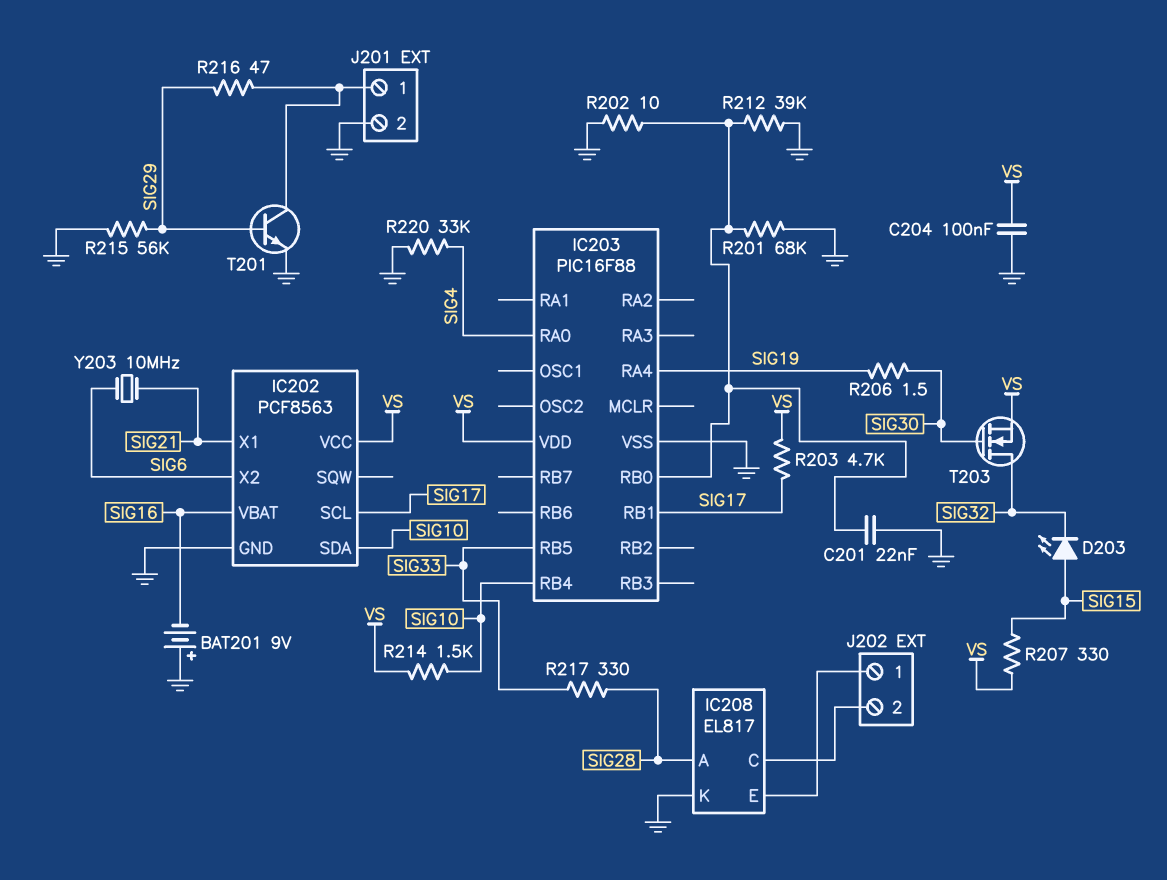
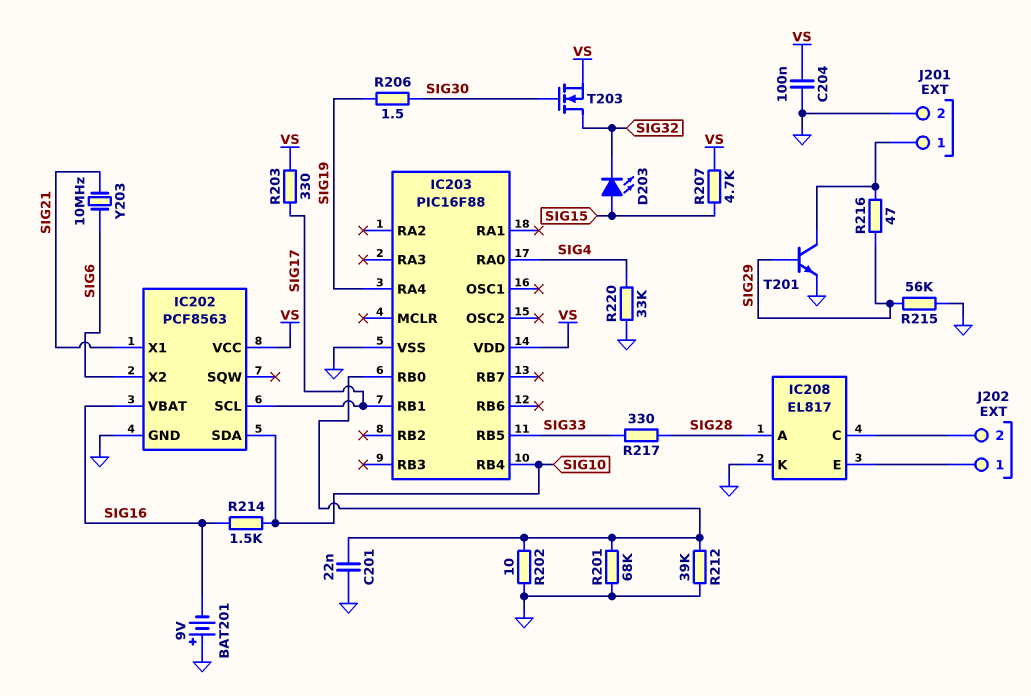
R203: 4.7k (SIG17, VS) -> 330 (SIG17, VS)
R207: 330 (SIG15, VS) -> 4.7k (SIG15, VS)
R214: 1.5k (SIG10, VS) -> 1.5k (SIG10, SIG16)

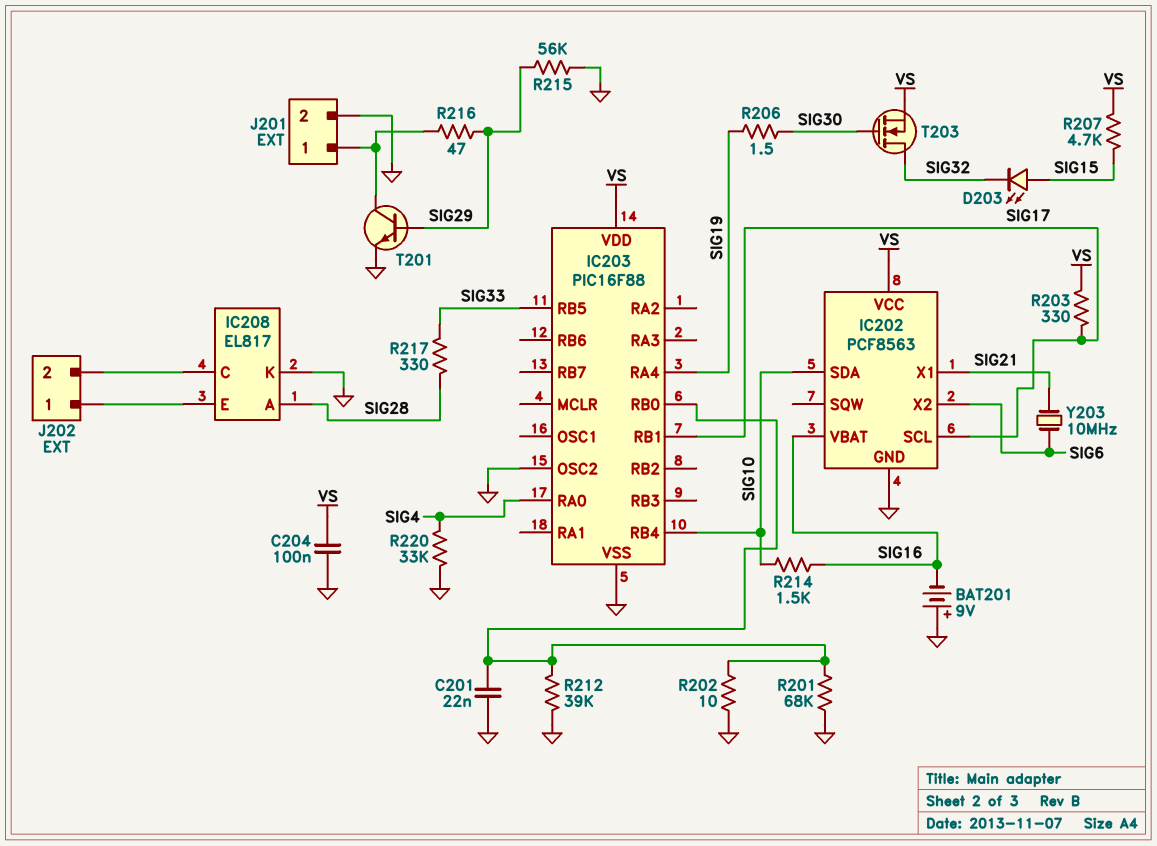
IC203 pin OSC2: none -> GND

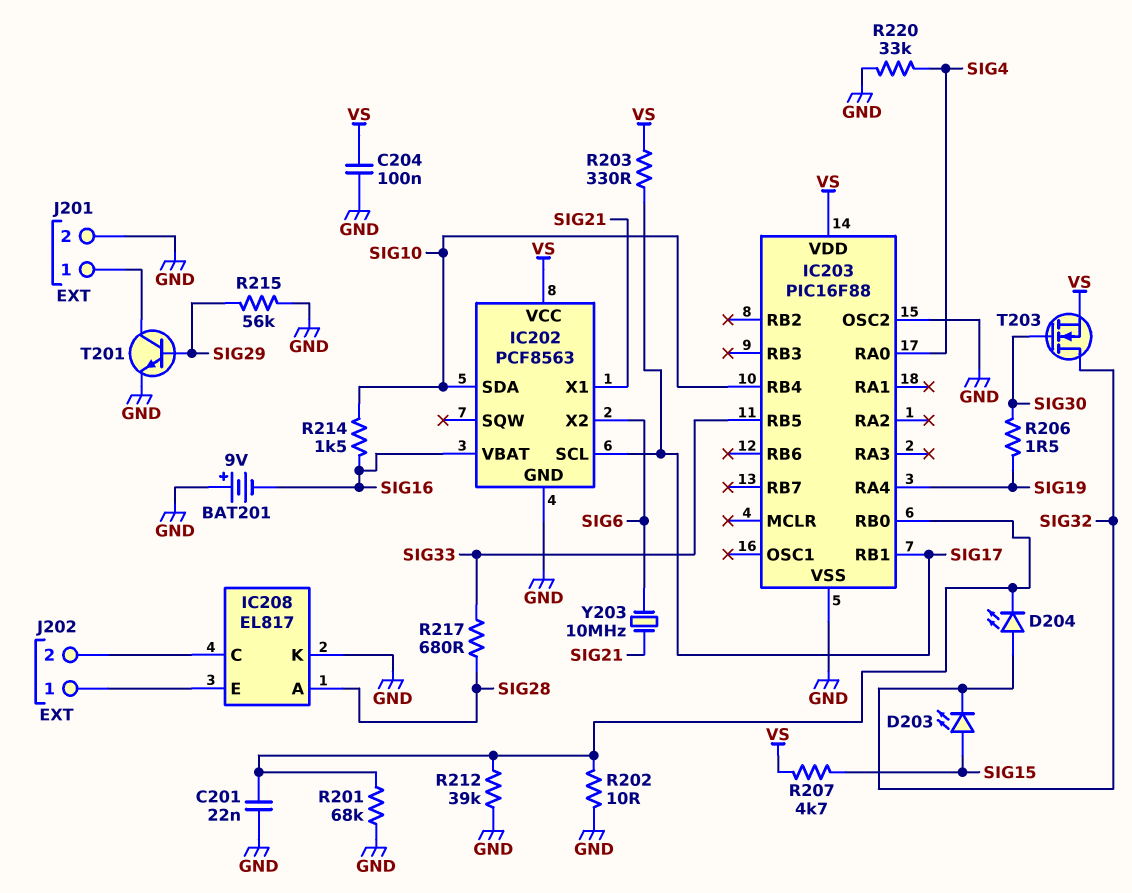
D204: none -> LED (A SIG32, K IC203/RB0)
R216: 47 (J201/1, SIG29) -> none
R217: 330 (SIG28, SIG33) -> 680 (SIG28, SIG33)

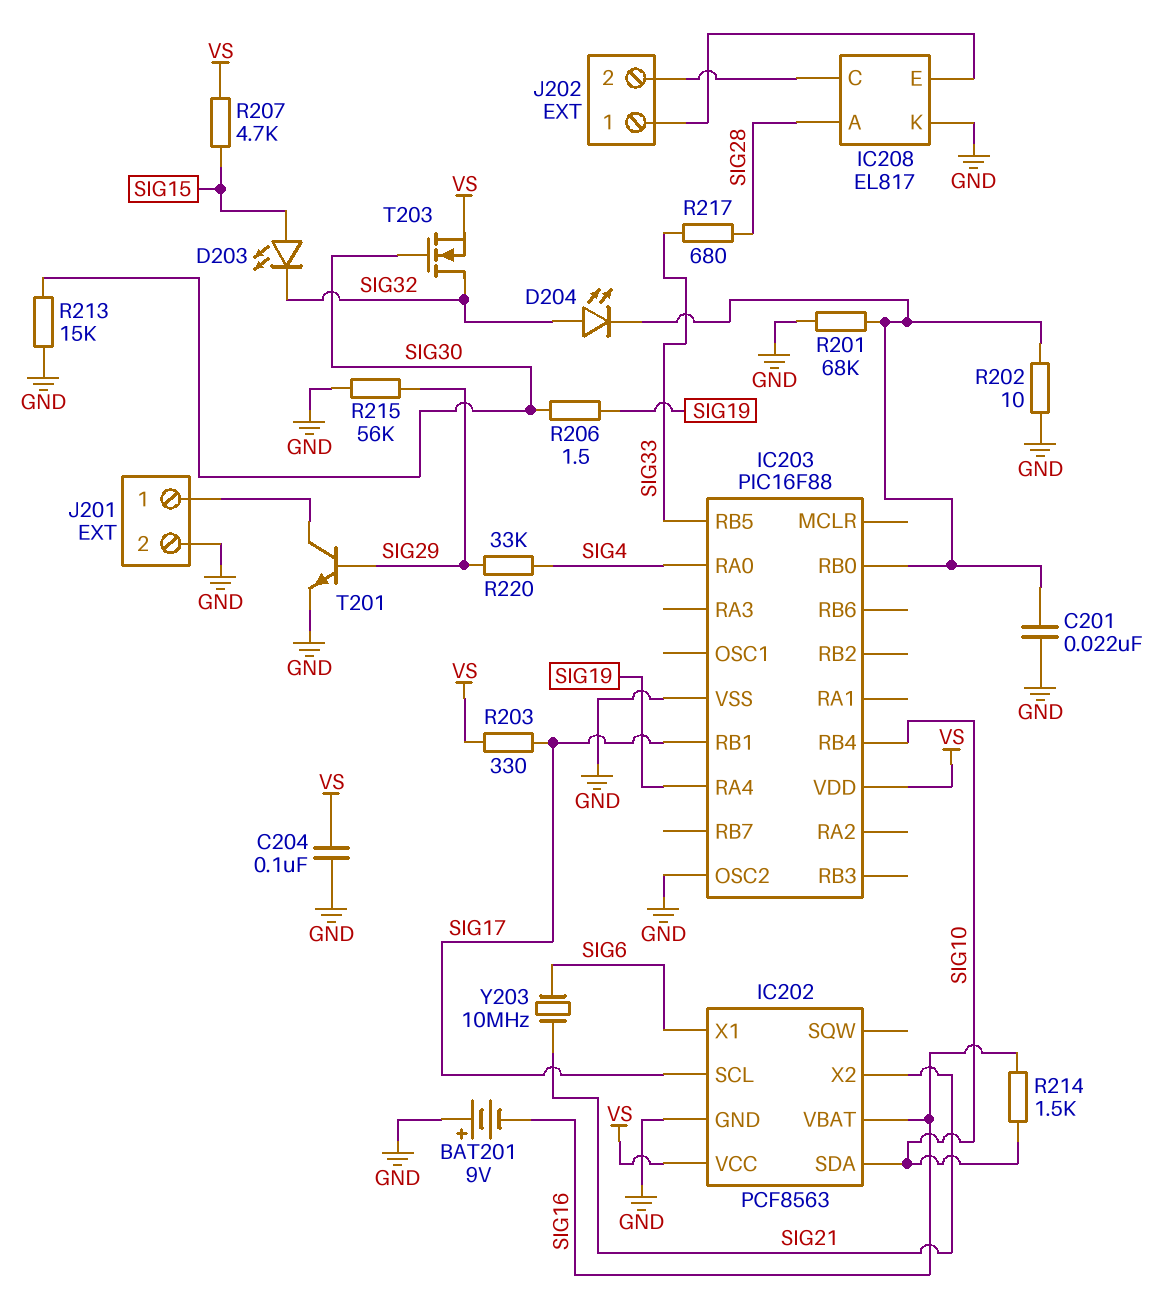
IC202 pin X1: SIG21 -> SIG6
IC202 pin X2: SIG6 -> SIG21
R212: 39k (GND, IC203/RB0) -> none
R213: none -> 15k (GND, SIG30)
R220: 33k (GND, SIG4) -> 33k (SIG4, SIG29)

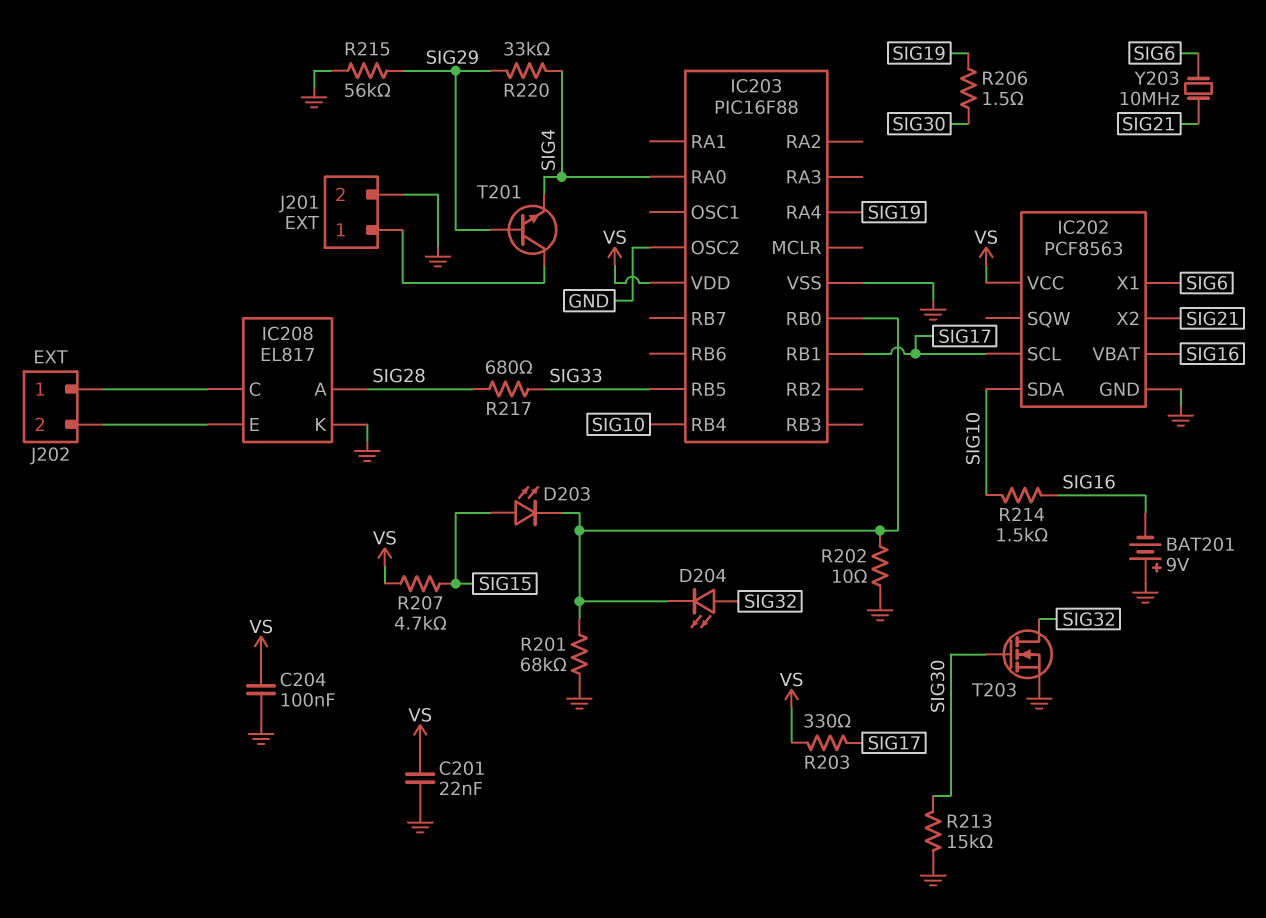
C201: 22nF (GND, IC203/RB0) -> 22nF (GND, VS)
D203: LED (A SIG15, K SIG32) -> LED (A SIG15, K IC203/RB0)
J202 pin 1: IC208/E -> IC208/C
J202 pin 2: IC208/C -> IC208/E
T201: NPN (B SIG29, C J201/1, E GND) -> NPN (B SIG29, C J201/1, E SIG4)
T203: NMOS (G SIG30, D SIG32, S VS) -> NMOS (G SIG30, D SIG32, S GND)

